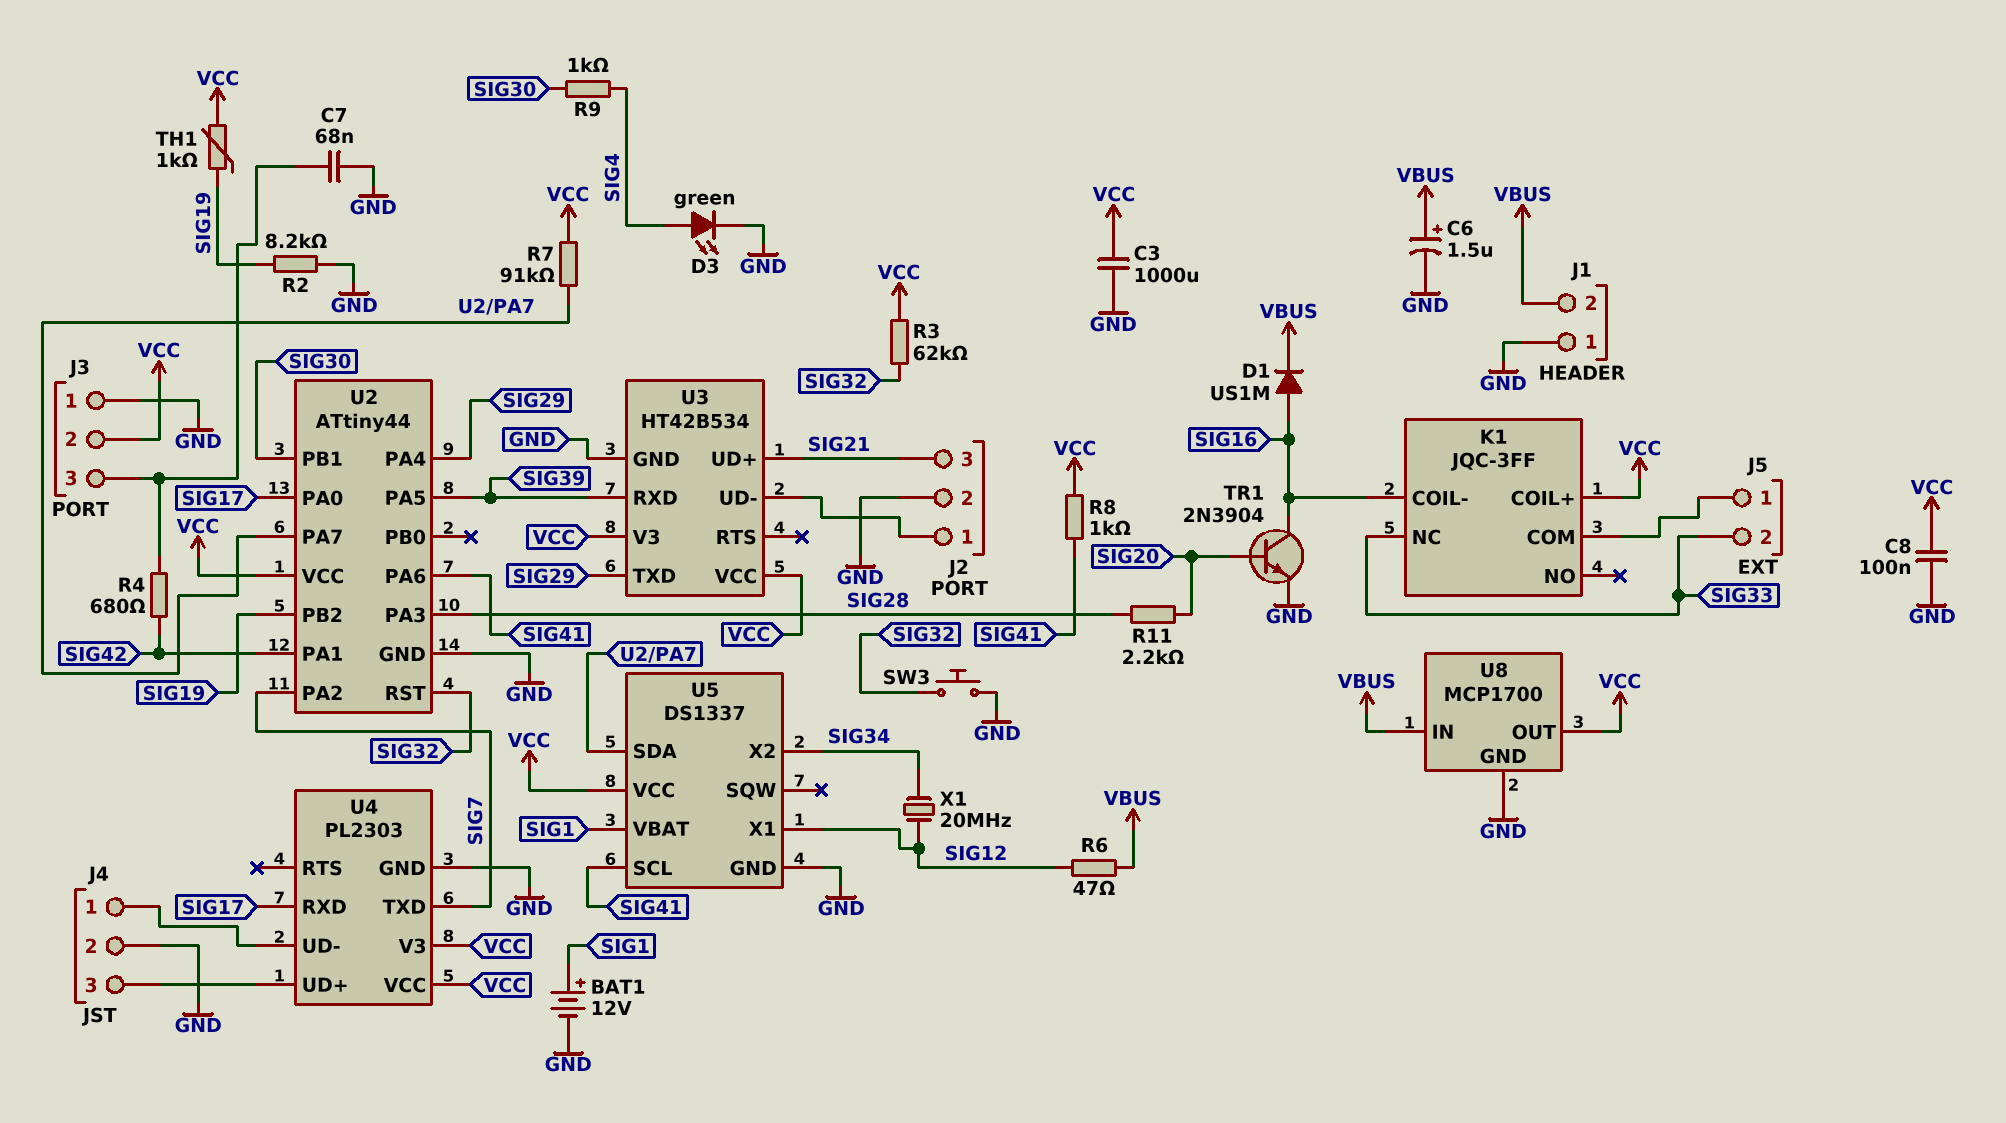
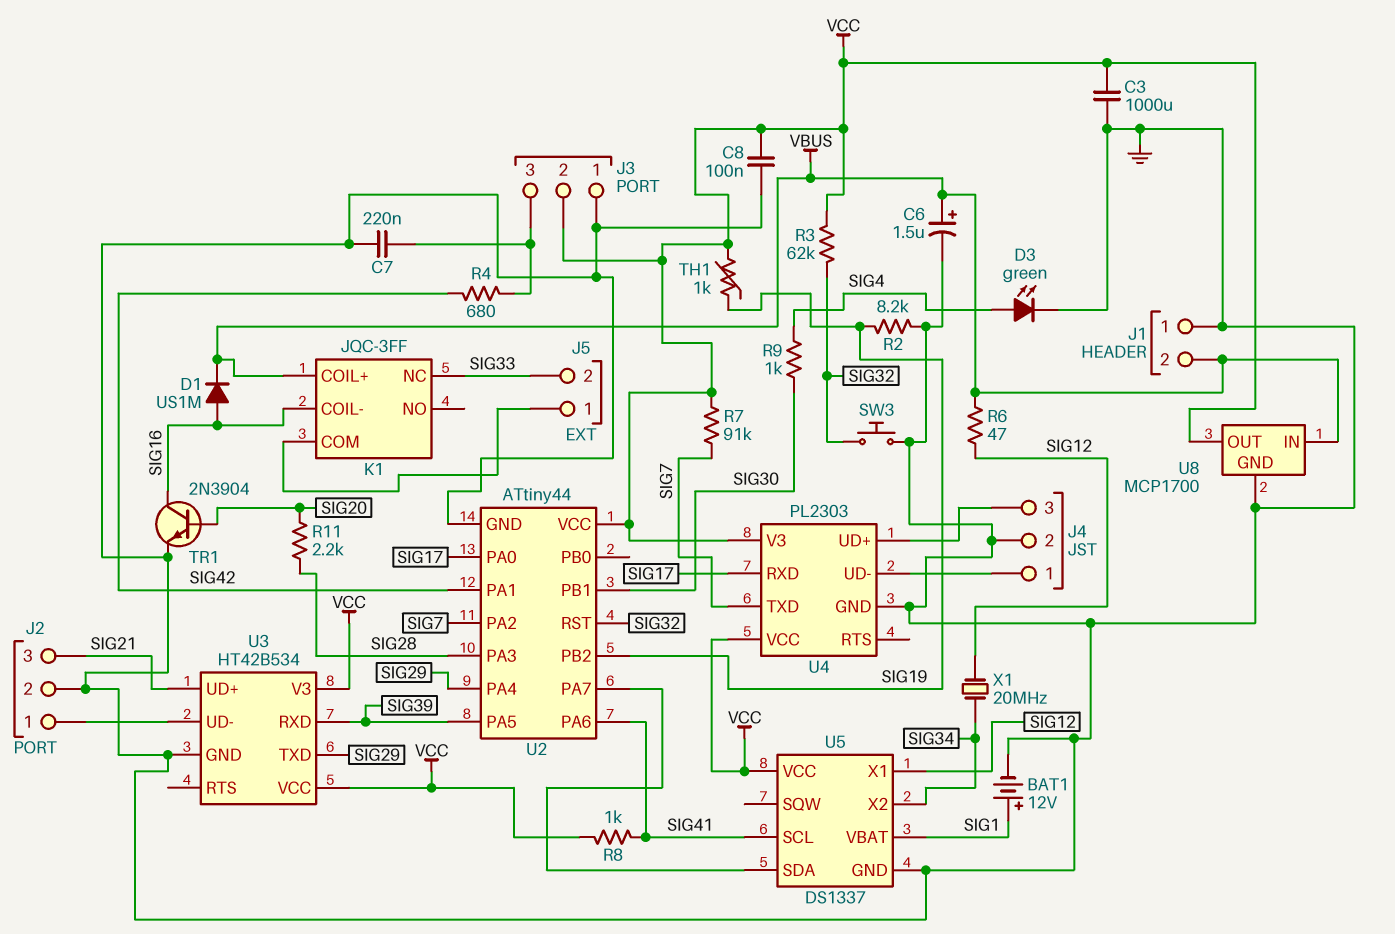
C7: 68nF (GND, J3/3) -> 220nF (GND, J3/3)
K1 pin COIL+: VCC -> VBUS
R7: 91k (U2/PA7, VCC) -> 91k (SIG7, VCC)

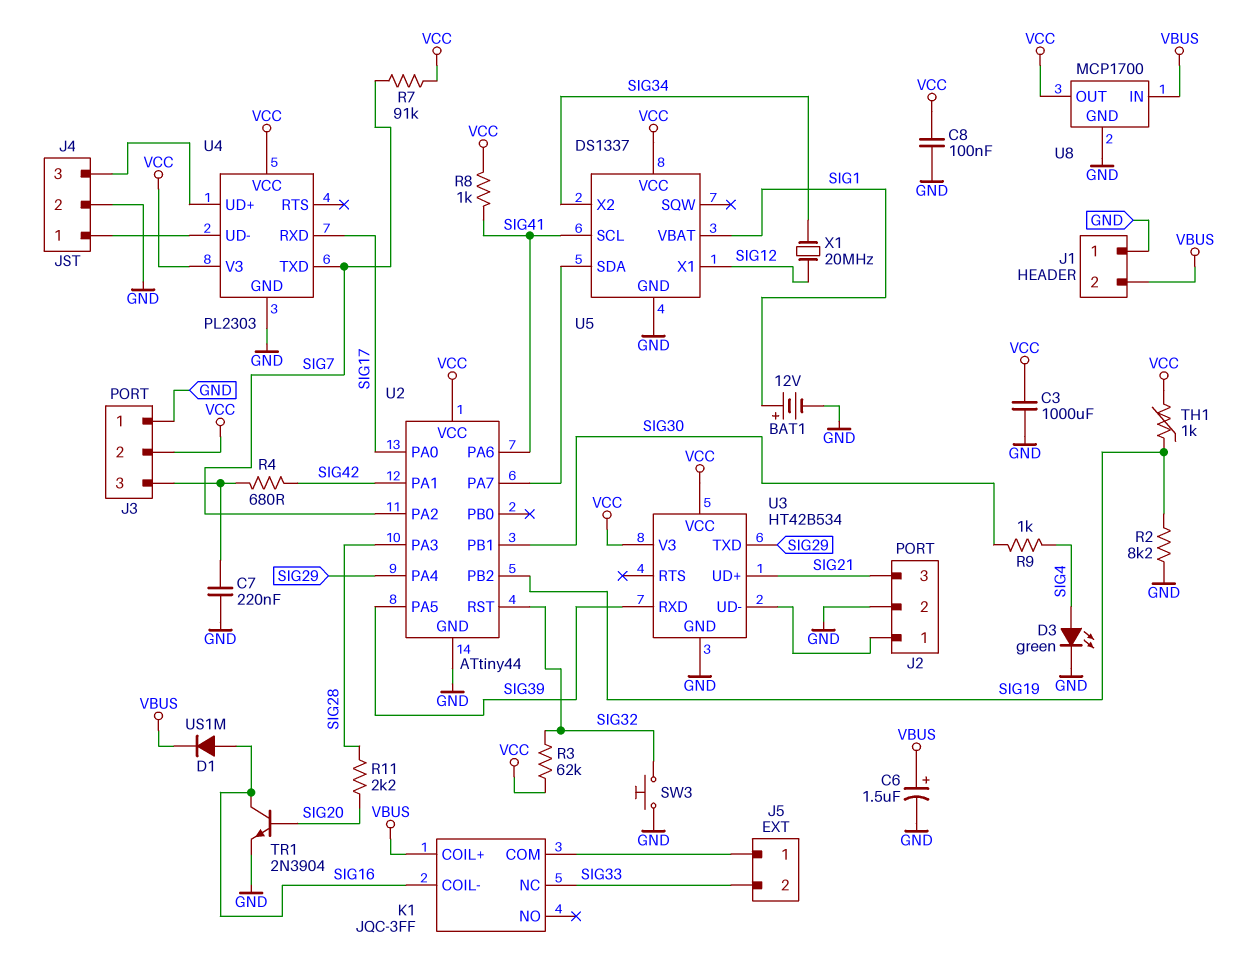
R6: 47 (SIG12, VBUS) -> none

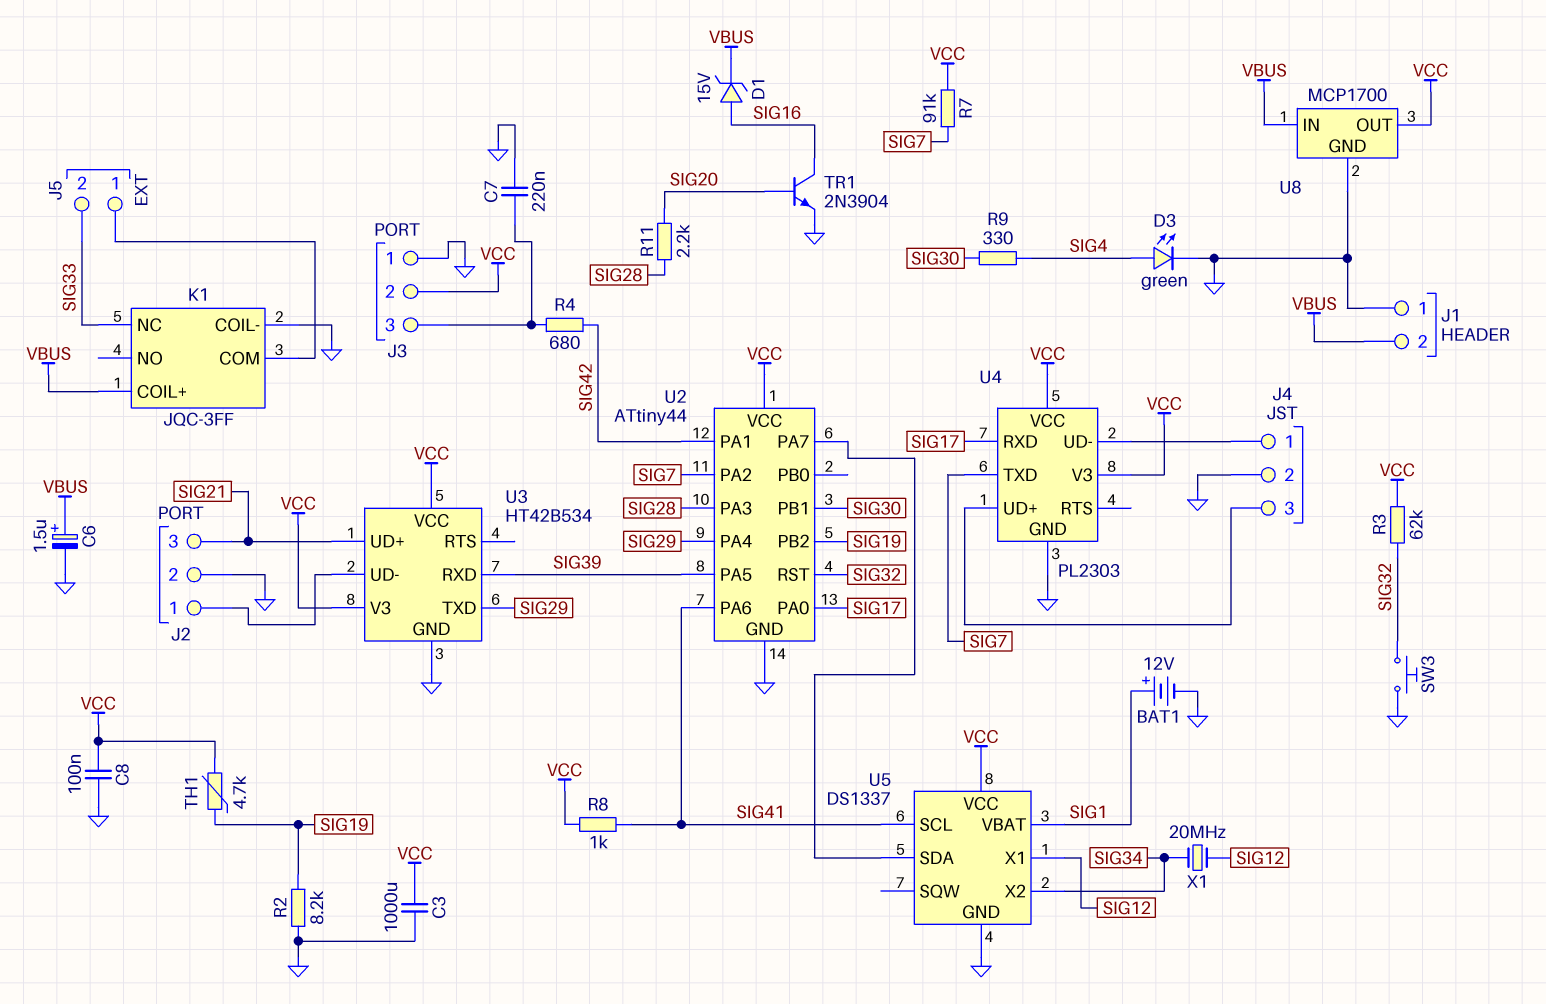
D1: diode US1M (A SIG16, K VBUS) -> zener 15V (A SIG16, K VBUS)
K1 pin COIL-: SIG16 -> GND
R9: 1k (SIG4, SIG30) -> 330 (SIG4, SIG30)
TH1: 1k (SIG19, VCC) -> 4.7k (SIG19, VCC)

